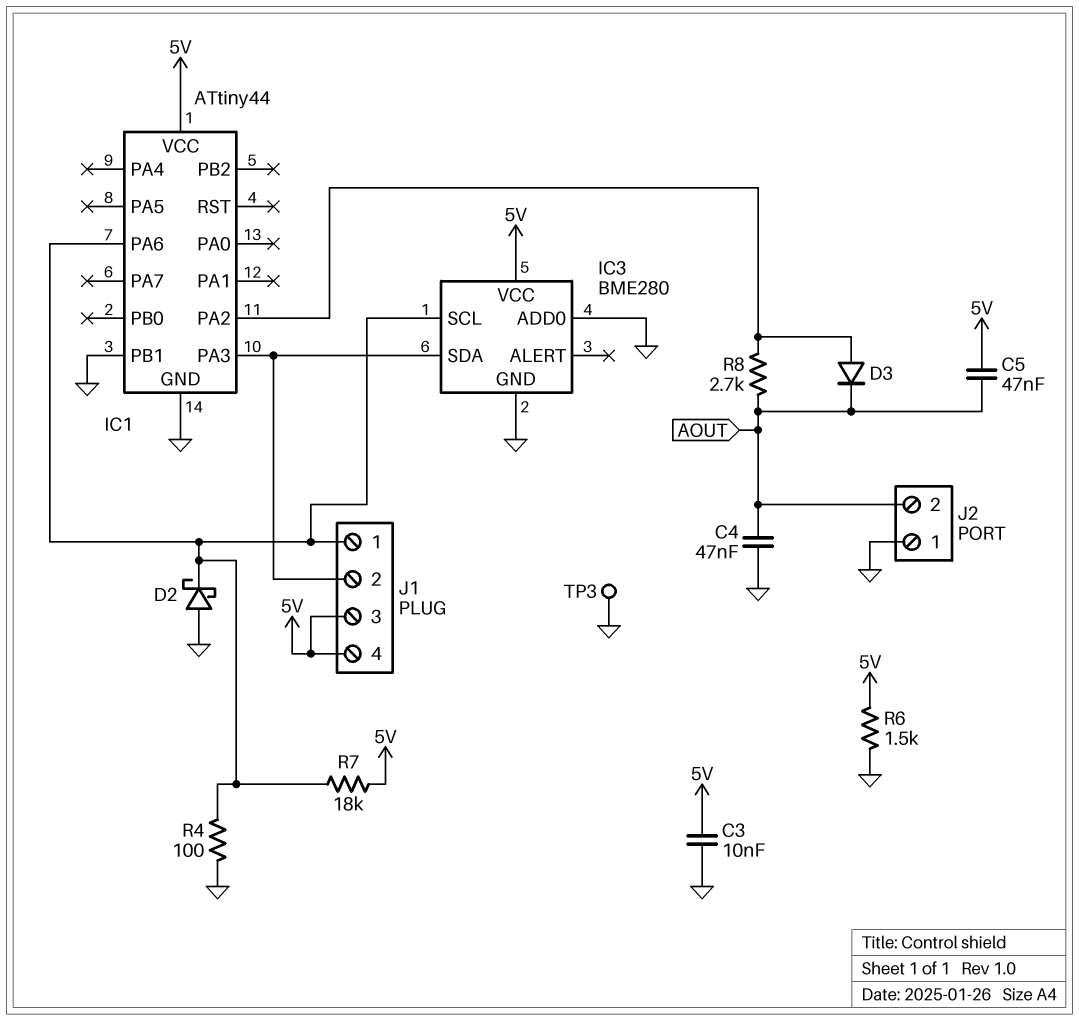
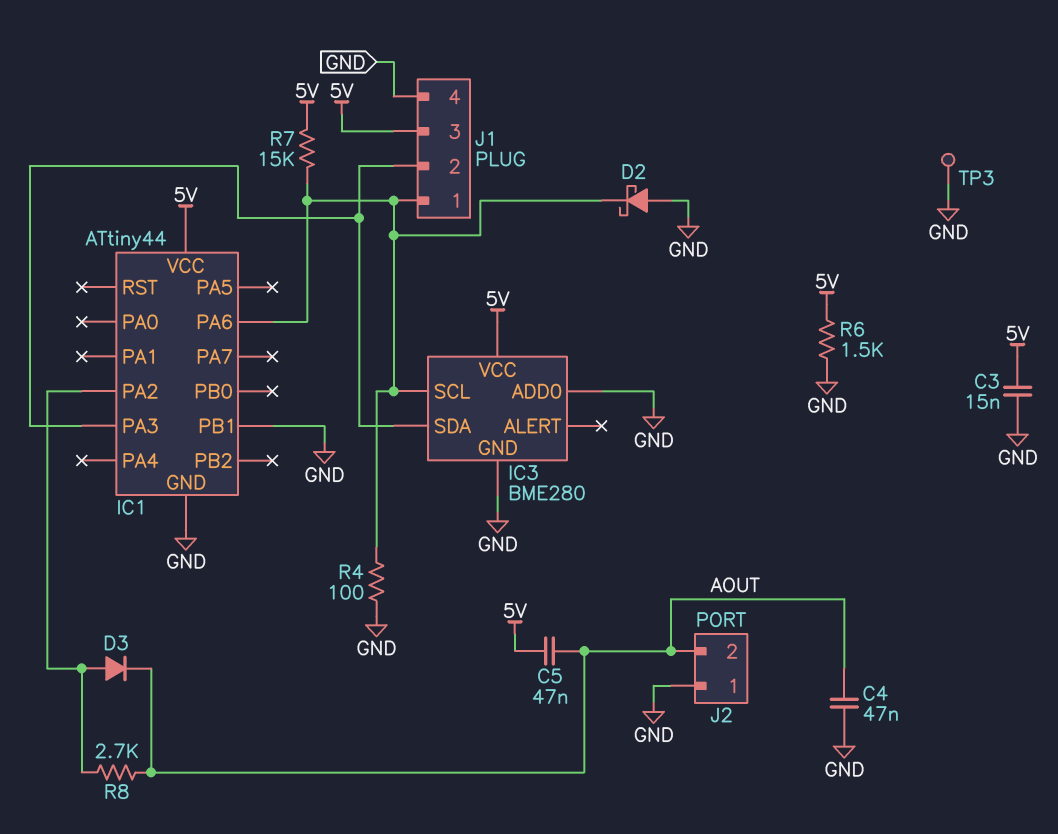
C3: 10nF (5V, GND) -> 15nF (5V, GND)
J1 pin 4: 5V -> GND
R7: 18k (5V, IC1/PA6) -> 15k (5V, IC1/PA6)

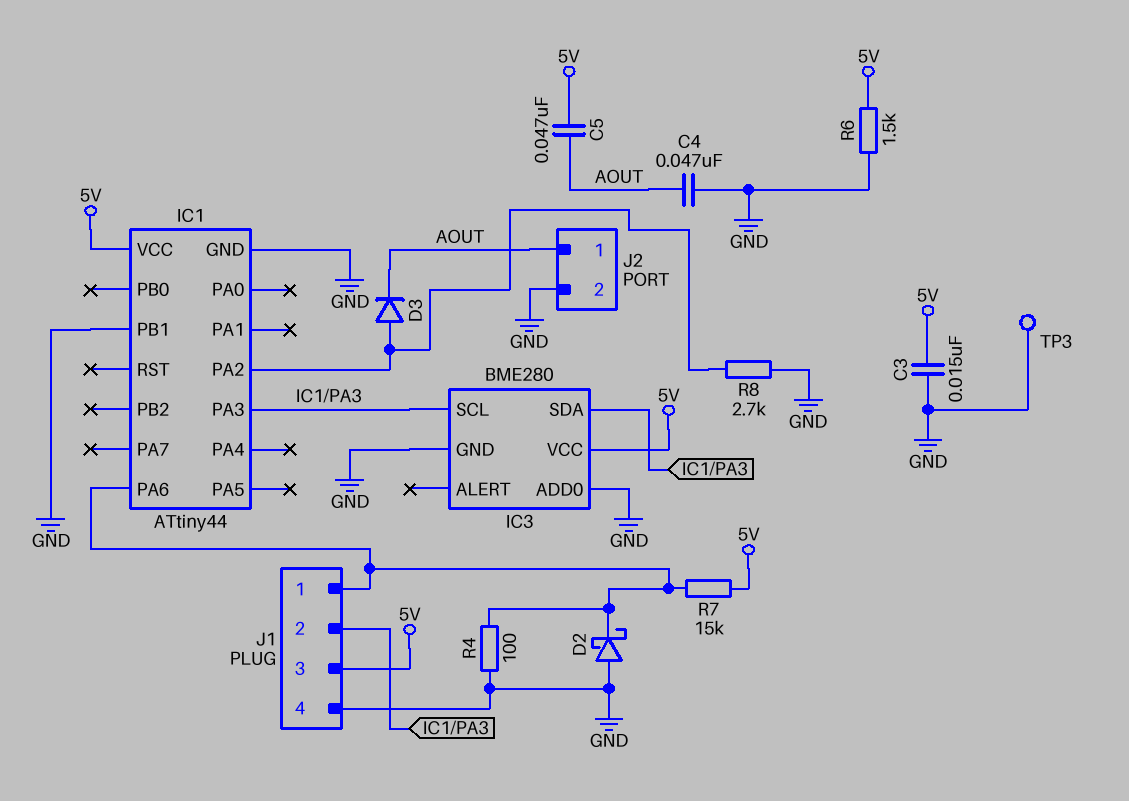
IC3 pin SCL: IC1/PA6 -> IC1/PA3
J2 pin 1: GND -> AOUT
J2 pin 2: AOUT -> GND
R8: 2.7k (AOUT, IC1/PA2) -> 2.7k (GND, IC1/PA2)

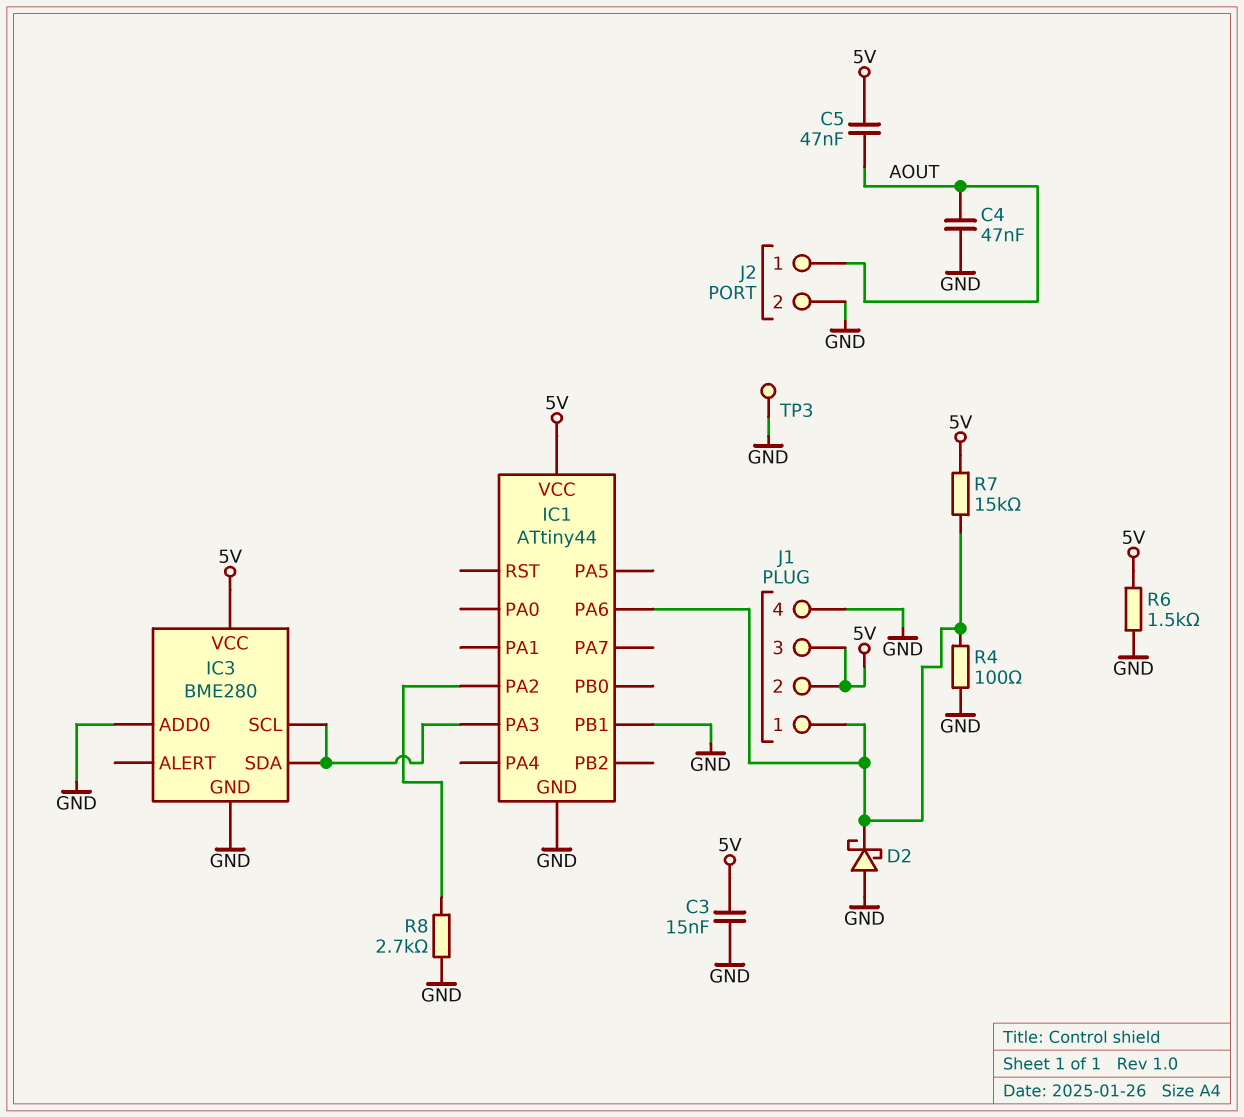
D3: diode (A IC1/PA2, K AOUT) -> none
J1 pin 2: IC1/PA3 -> 5V

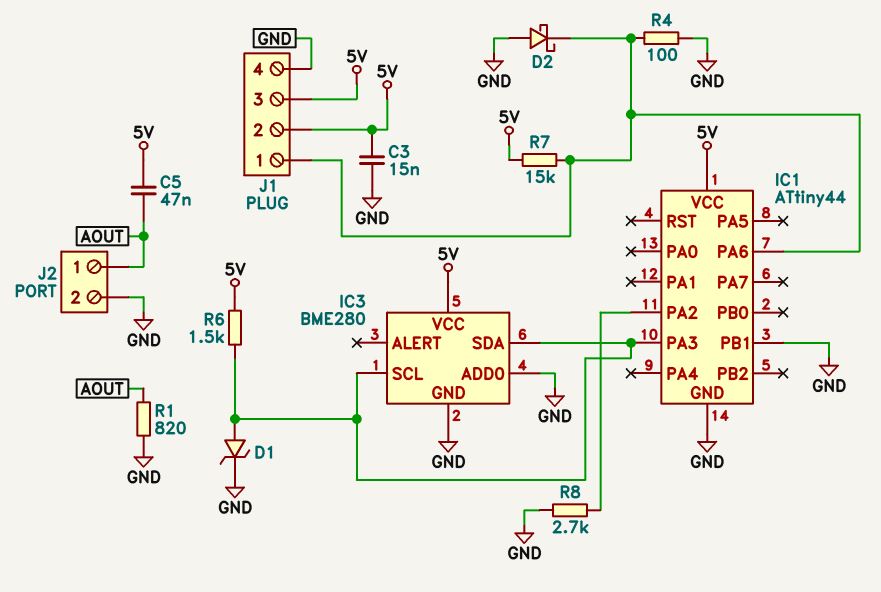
C4: 47nF (AOUT, GND) -> none
D1: none -> zener (A IC1/PA3, K GND)
R1: none -> 820 (AOUT, GND)
R6: 1.5k (5V, GND) -> 1.5k (5V, IC1/PA3)
TP3: test point (GND) -> none

